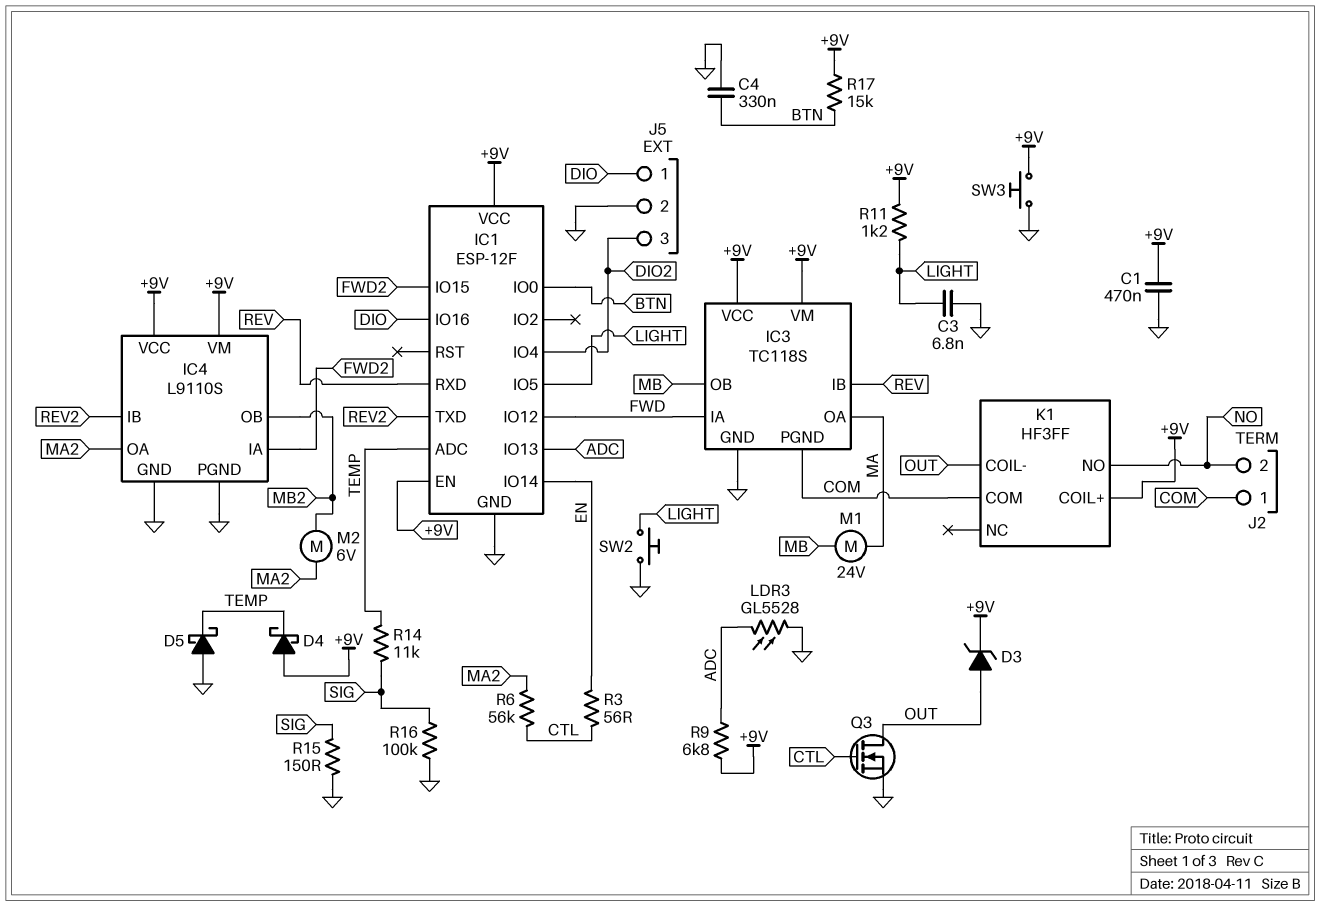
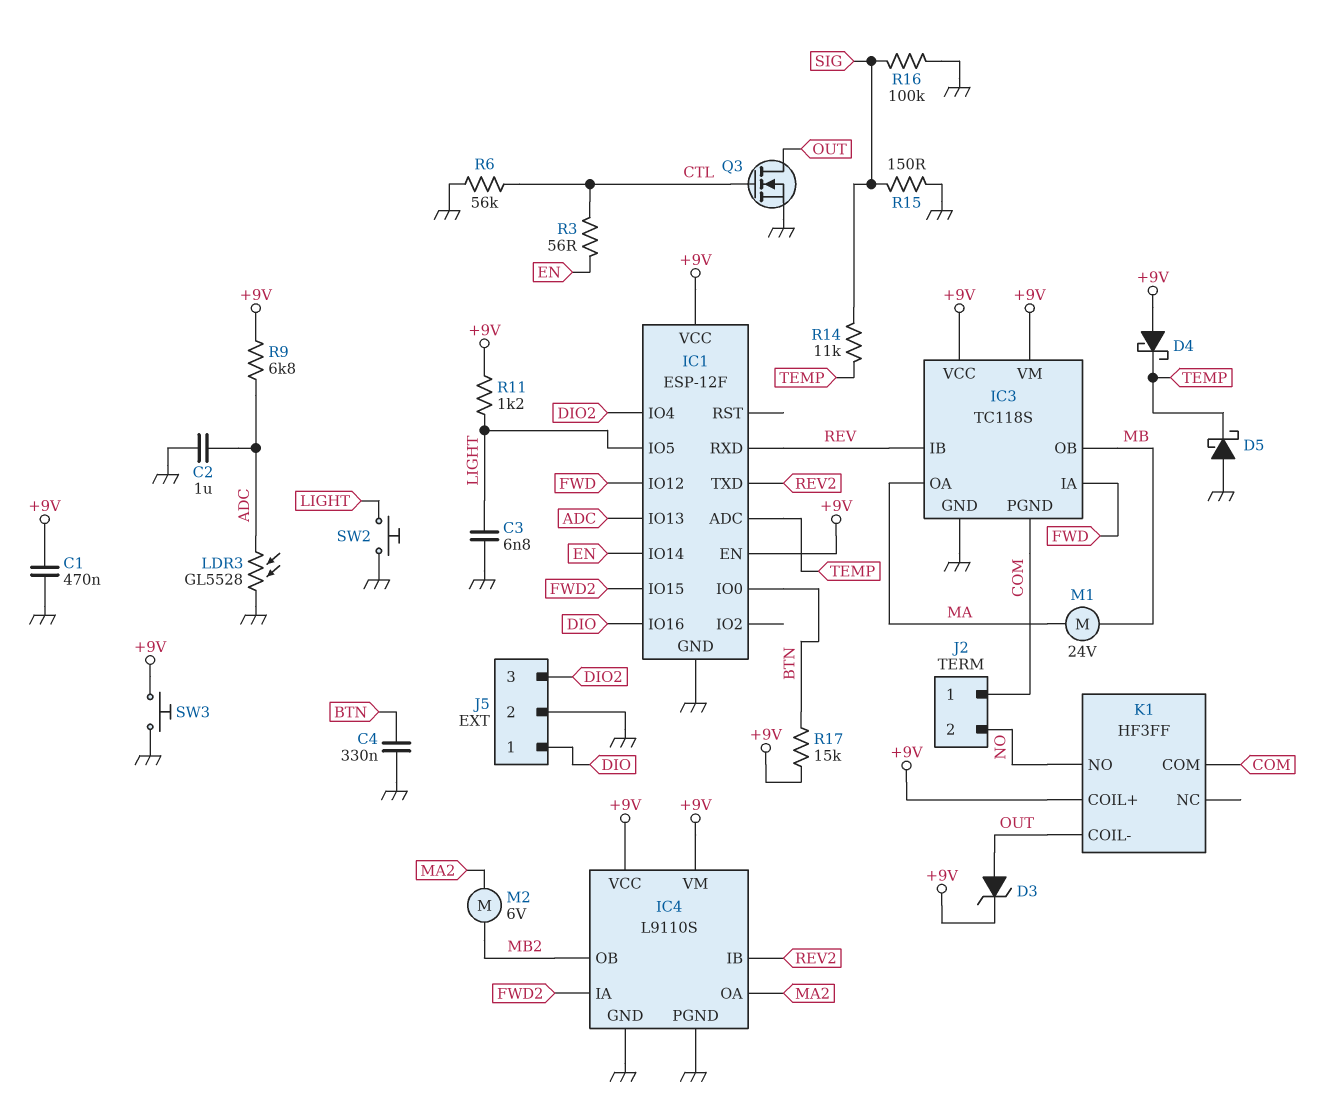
C2: none -> 1uF (ADC, GND)
R6: 56k (CTL, MA2) -> 56k (CTL, GND)

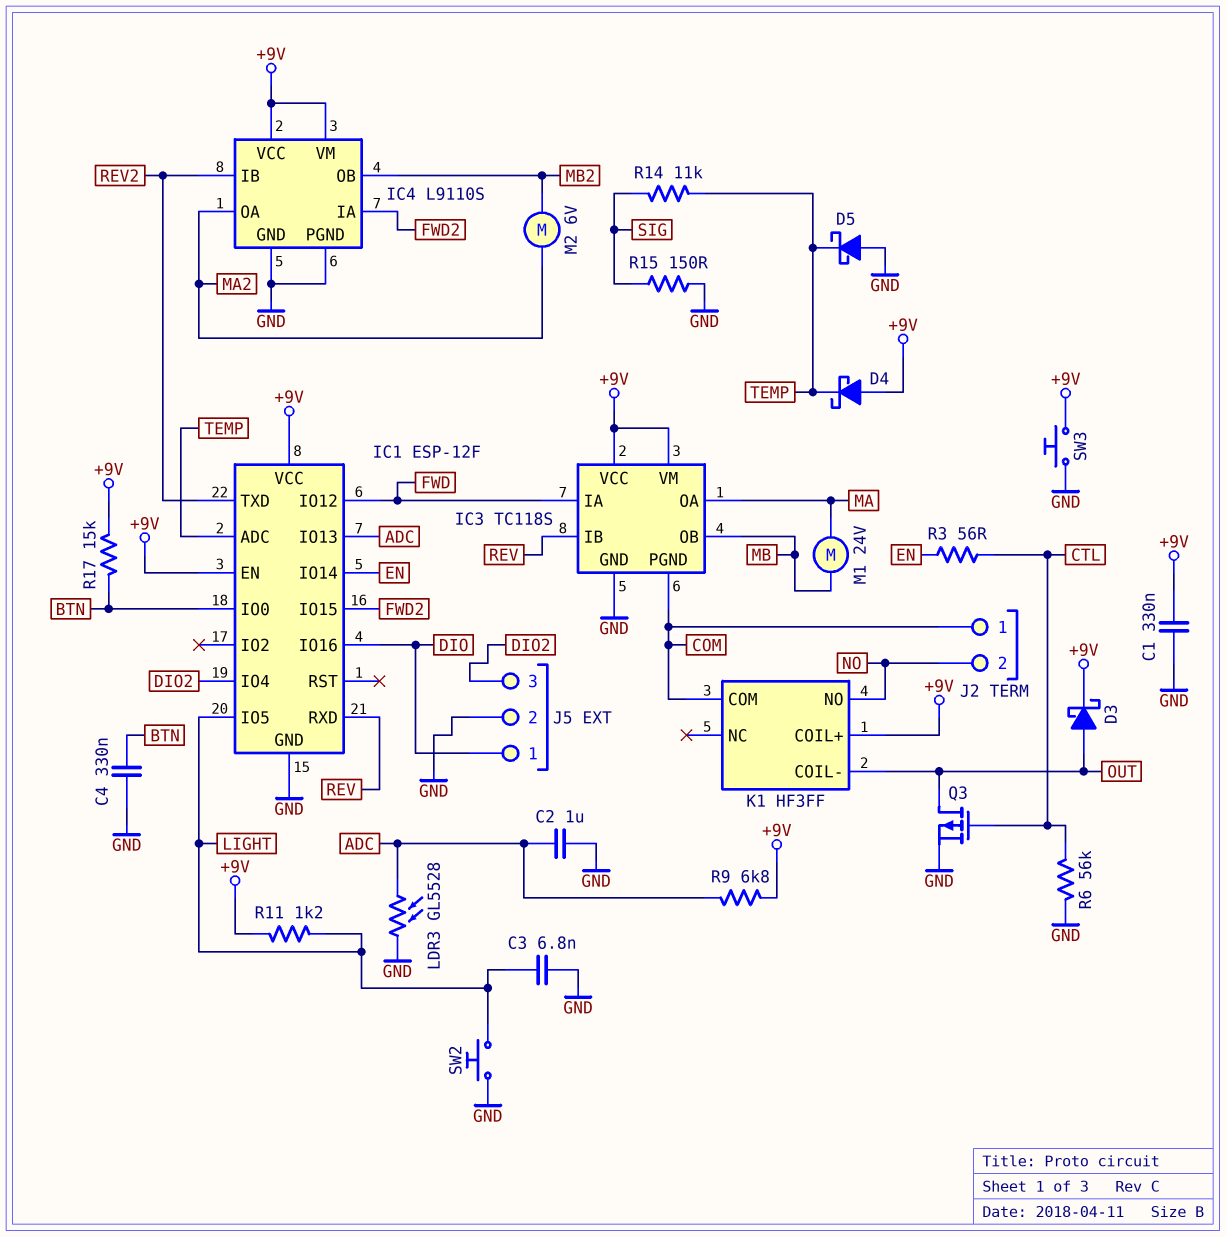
C1: 470nF (+9V, GND) -> 330nF (+9V, GND)
D3: zener (A OUT, K +9V) -> schottky (A OUT, K +9V)
Q3: NMOS (G CTL, D OUT, S GND) -> PMOS (G CTL, D OUT, S GND)
R16: 100k (GND, SIG) -> none

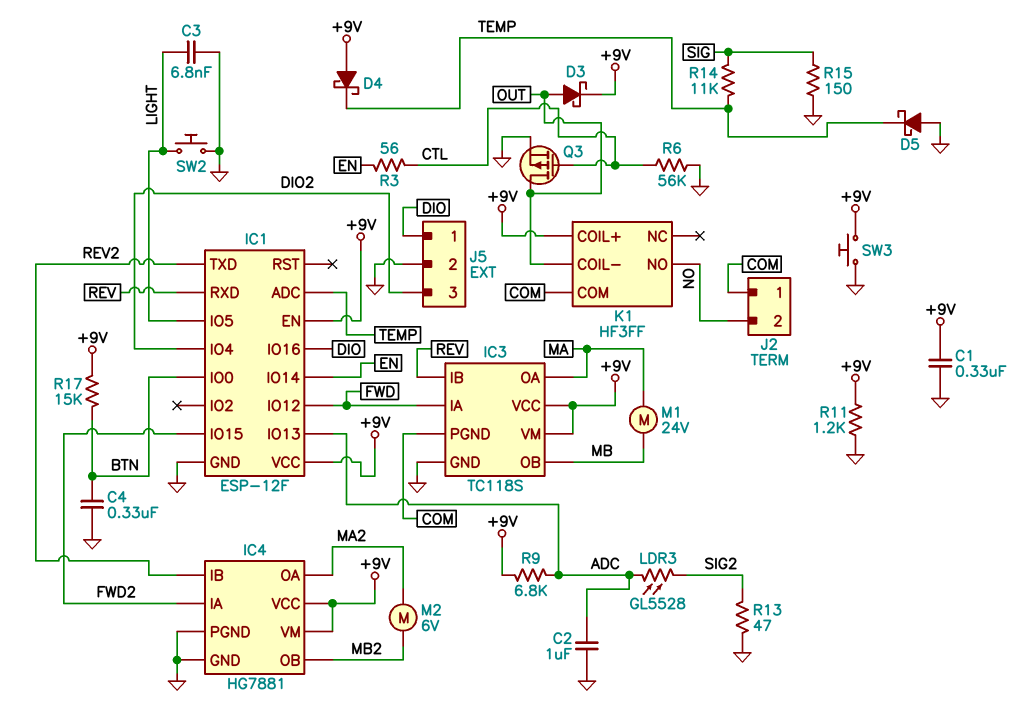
IC4: L9110S -> HG7881
LDR3: GL5528 (ADC, GND) -> GL5528 (ADC, SIG2)
R11: 1.2k (+9V, LIGHT) -> 1.2k (+9V, GND)
R13: none -> 47 (GND, SIG2)

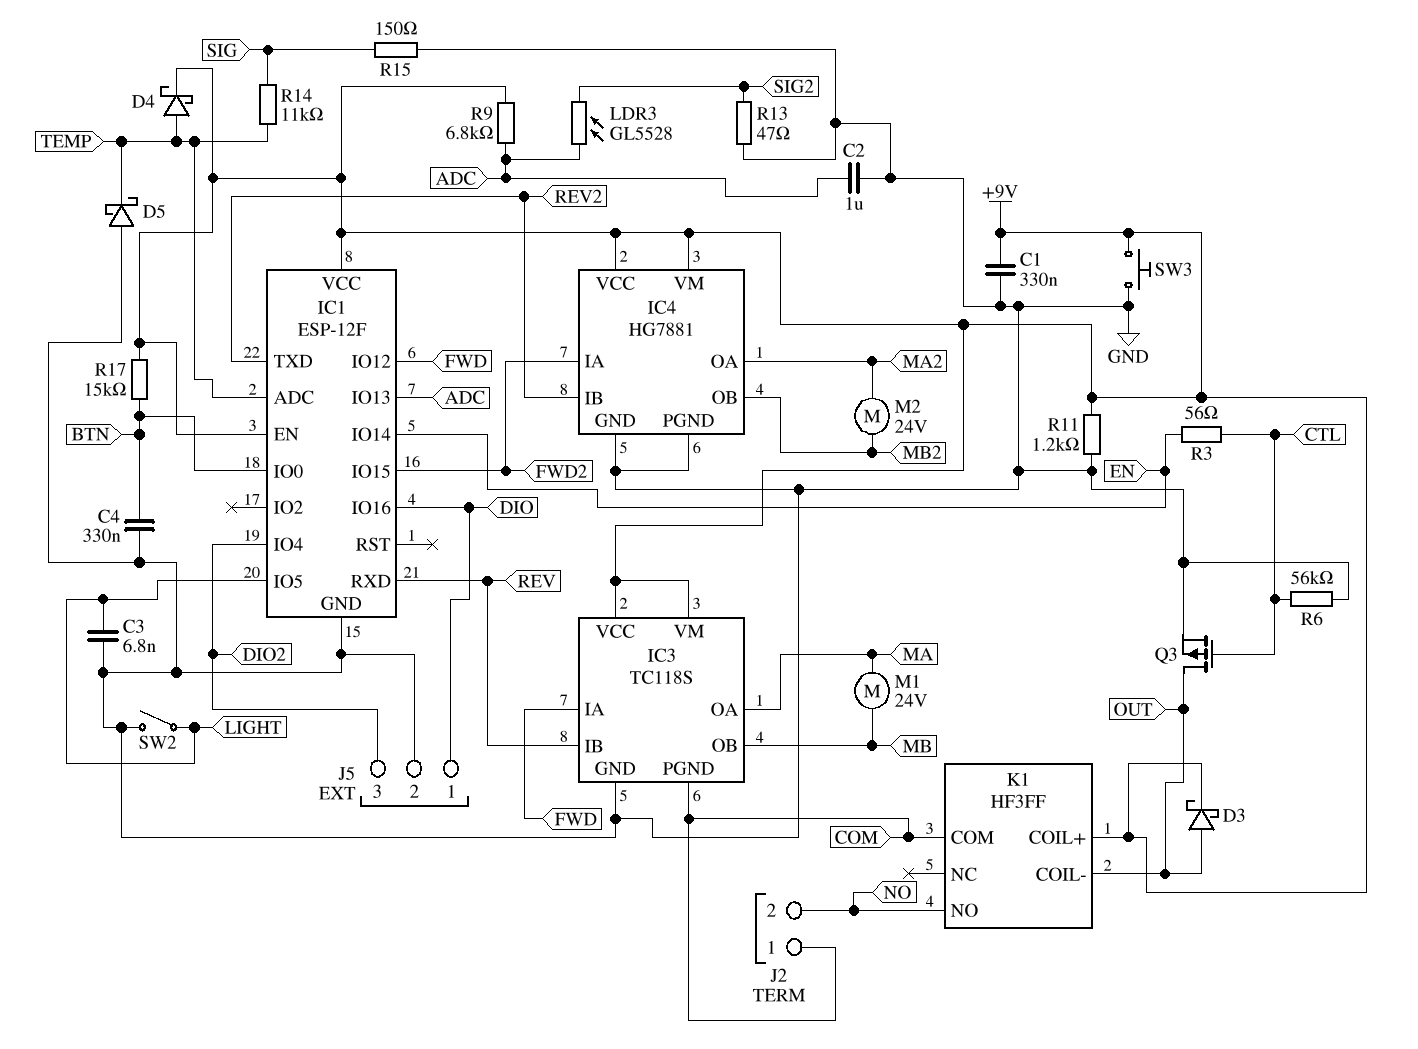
D4: schottky (A +9V, K TEMP) -> schottky (A TEMP, K +9V)
M2: motor 6V (MA2, MB2) -> motor 24V (MA2, MB2)
SW2: button (GND, LIGHT) -> switch (GND, LIGHT)

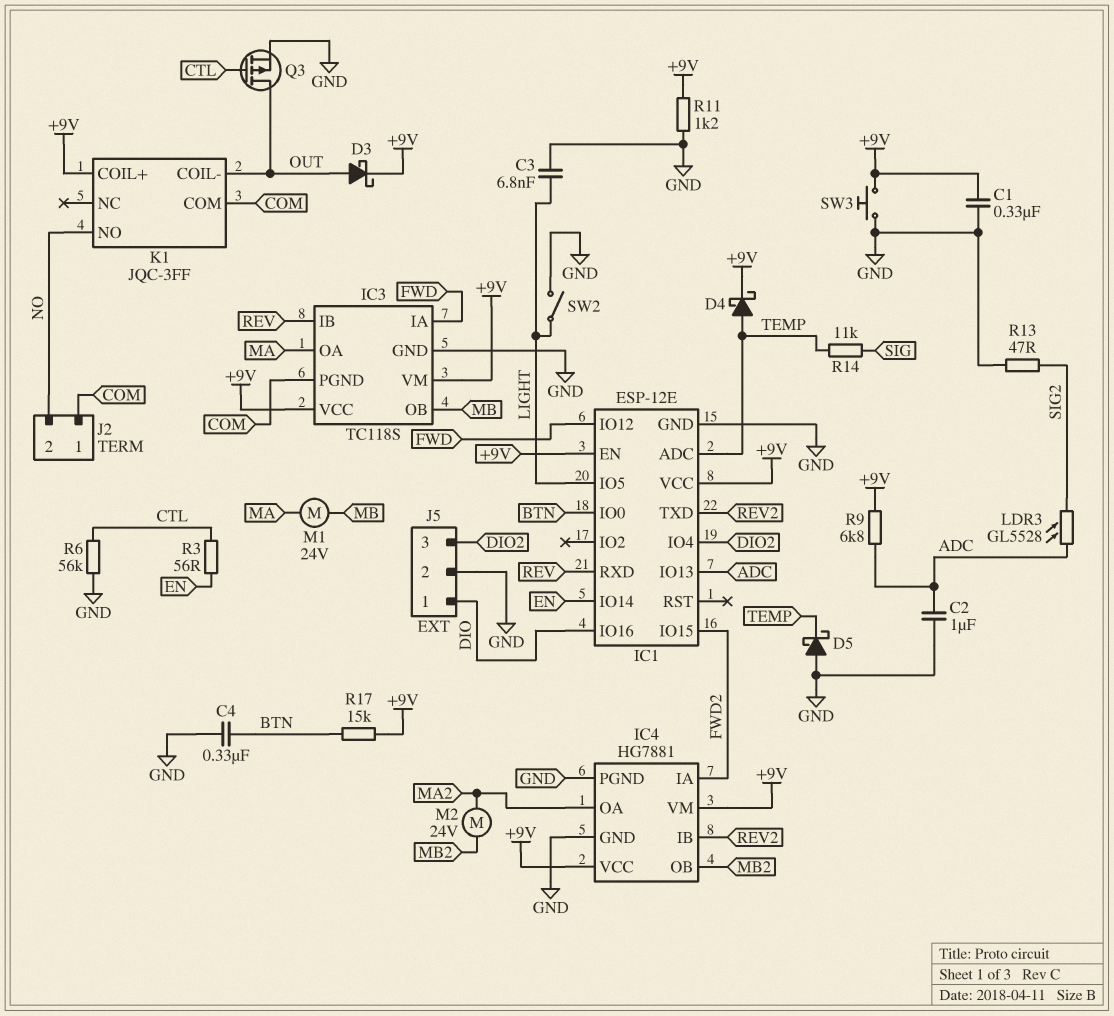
IC1: ESP-12F -> ESP-12E
K1: HF3FF -> JQC-3FF
R15: 150 (GND, SIG) -> none

